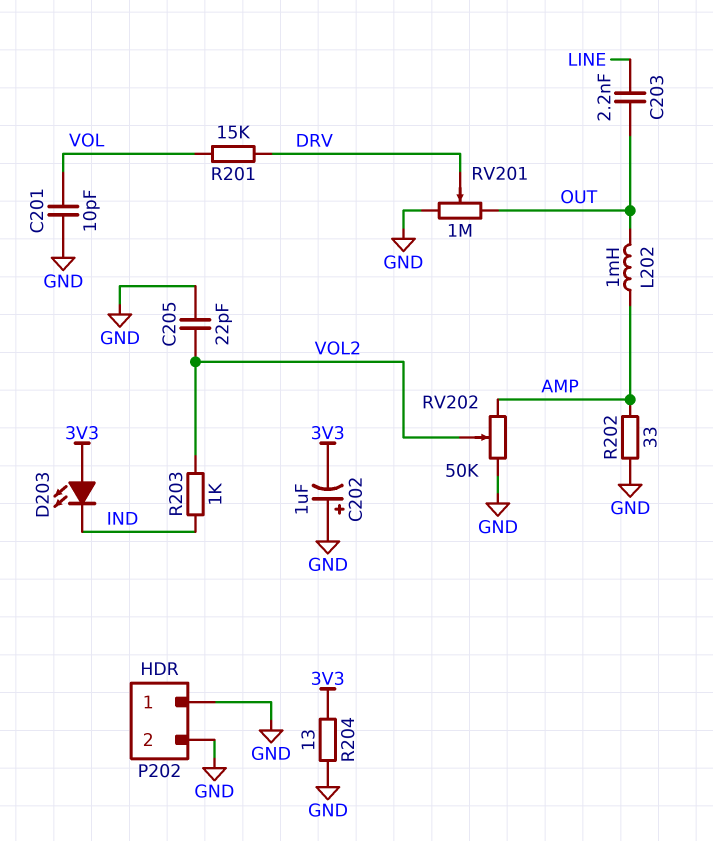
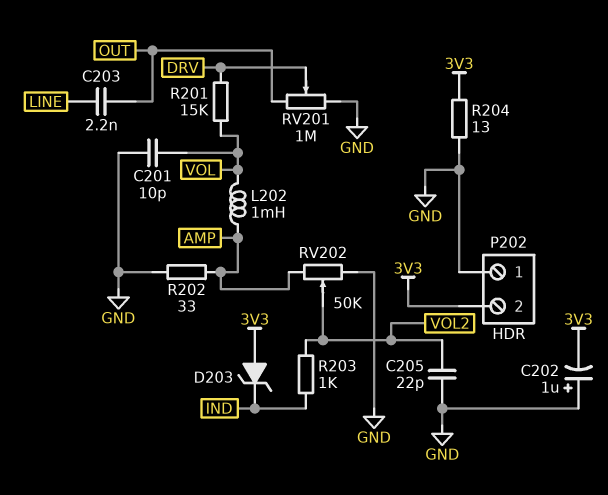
D203: LED (A 3V3, K IND) -> zener (A 3V3, K IND)
L202: 1mH (AMP, OUT) -> 1mH (AMP, VOL)
P202 pin 2: GND -> 3V3

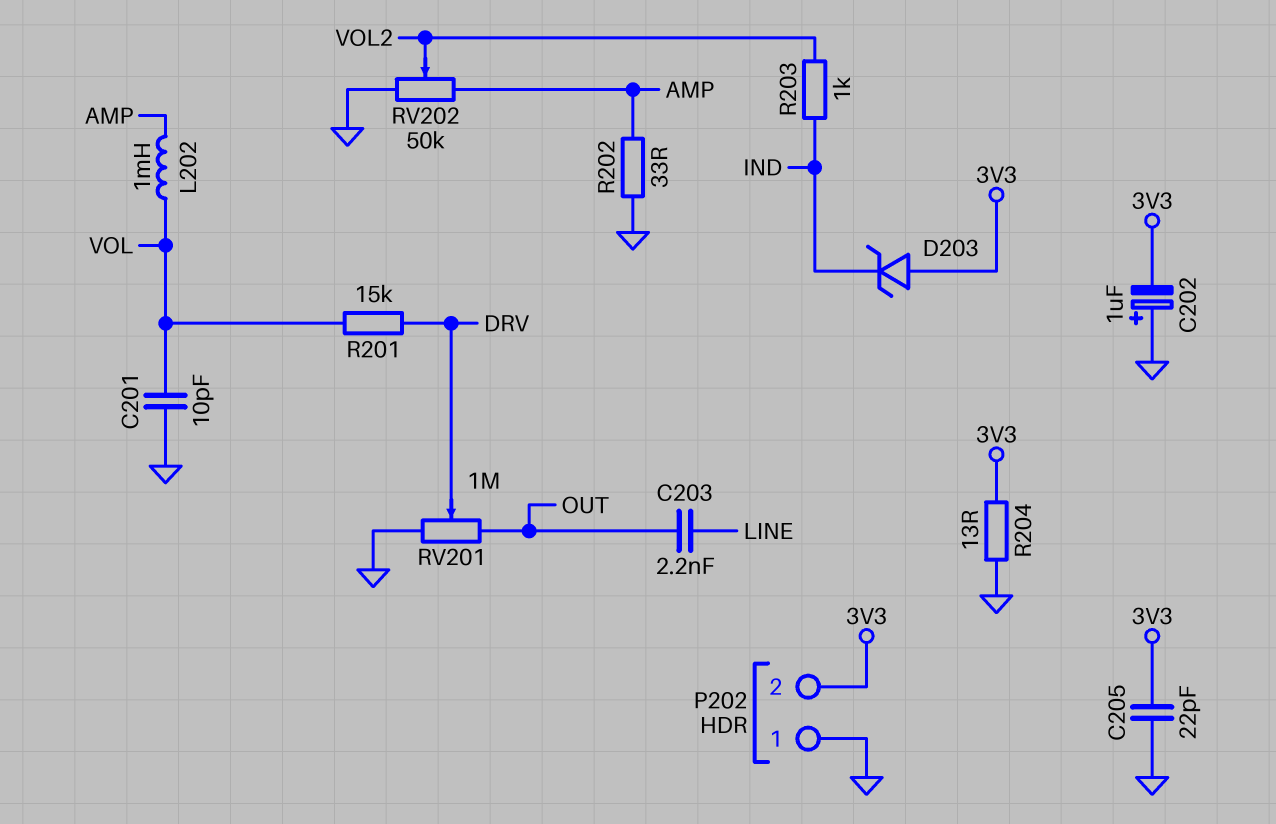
C205: 22pF (GND, VOL2) -> 22pF (3V3, GND)

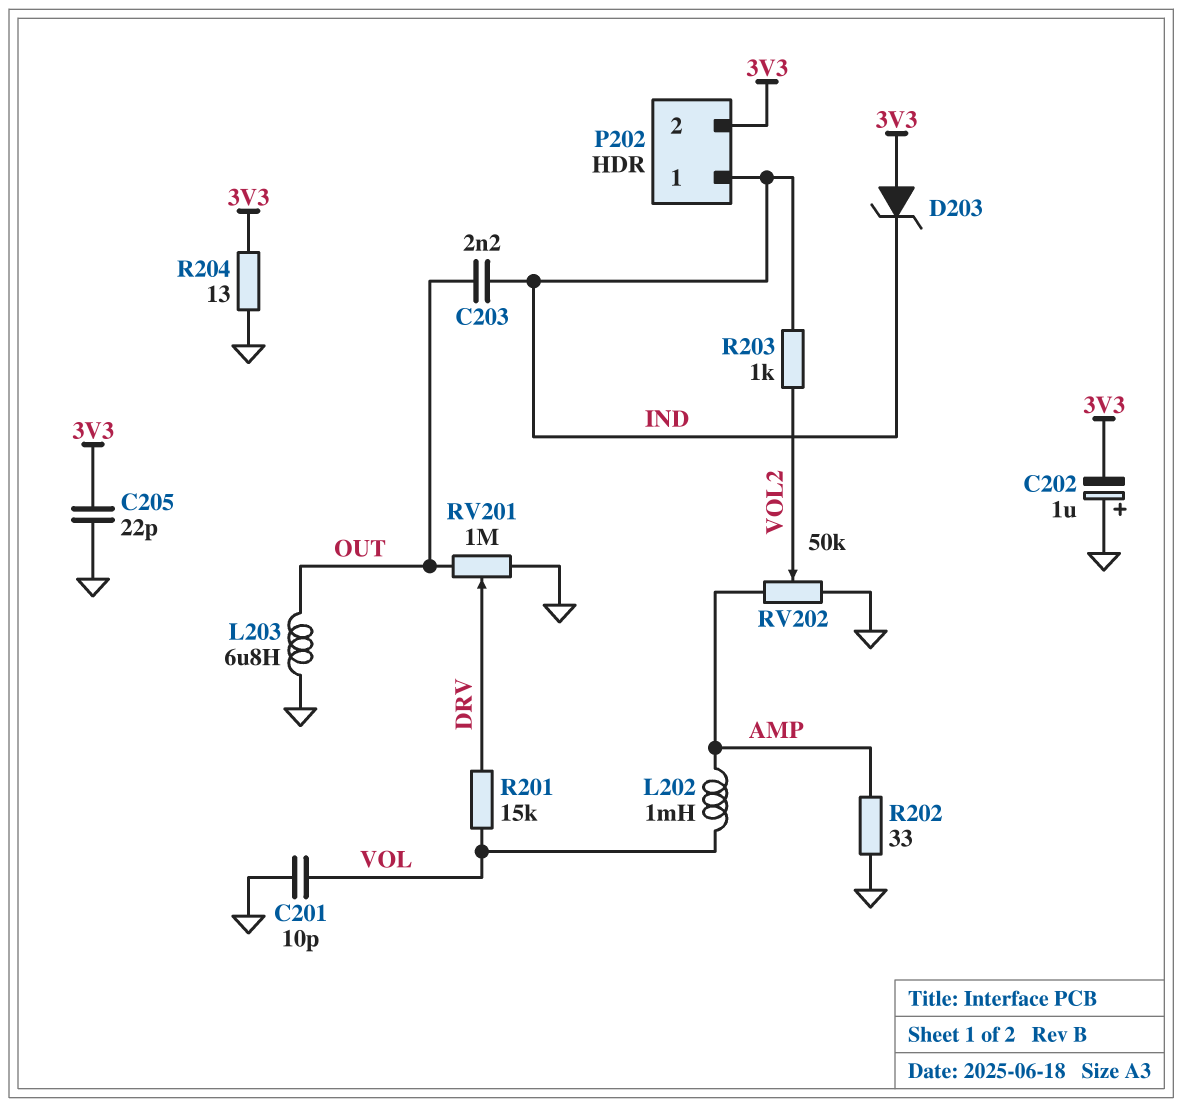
C203: 2.2nF (LINE, OUT) -> 2.2nF (IND, OUT)
L203: none -> 6.8uH (GND, OUT)
P202 pin 1: GND -> IND

